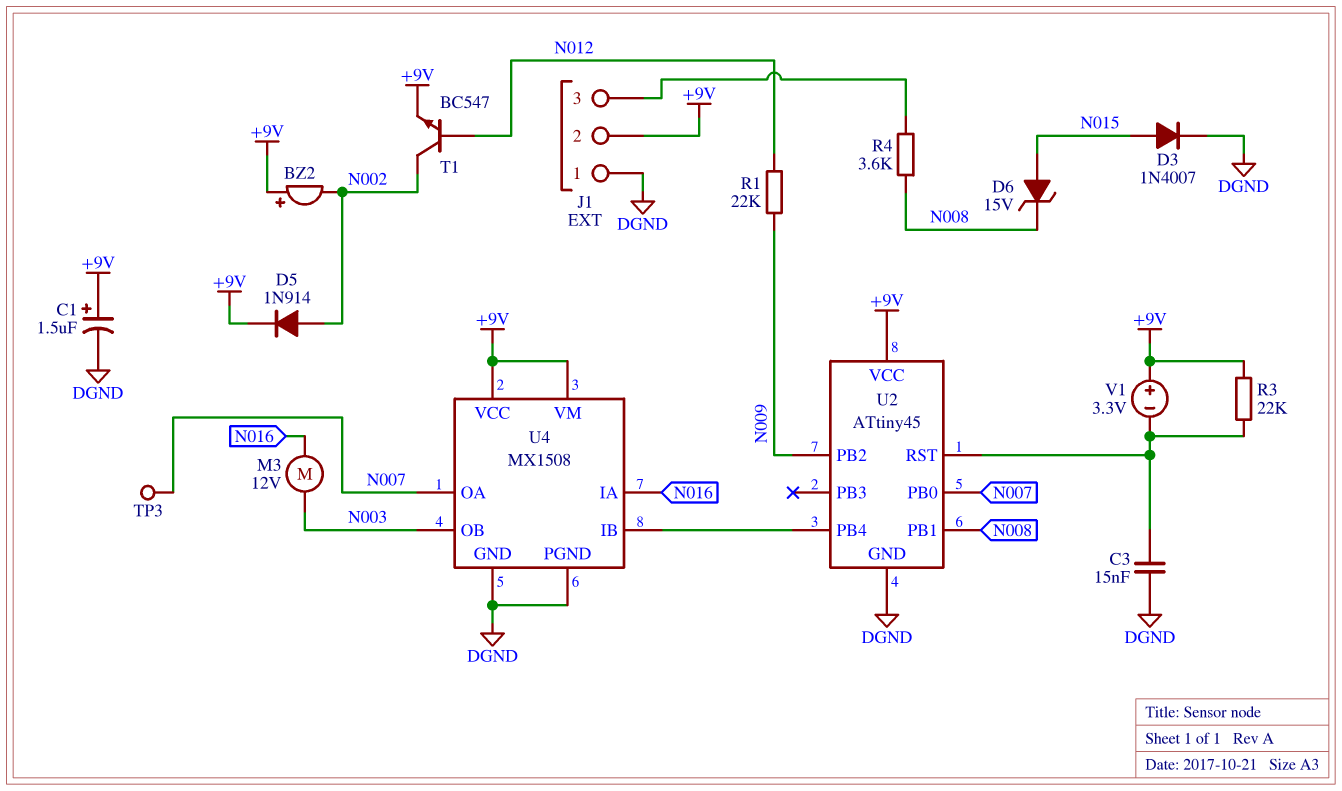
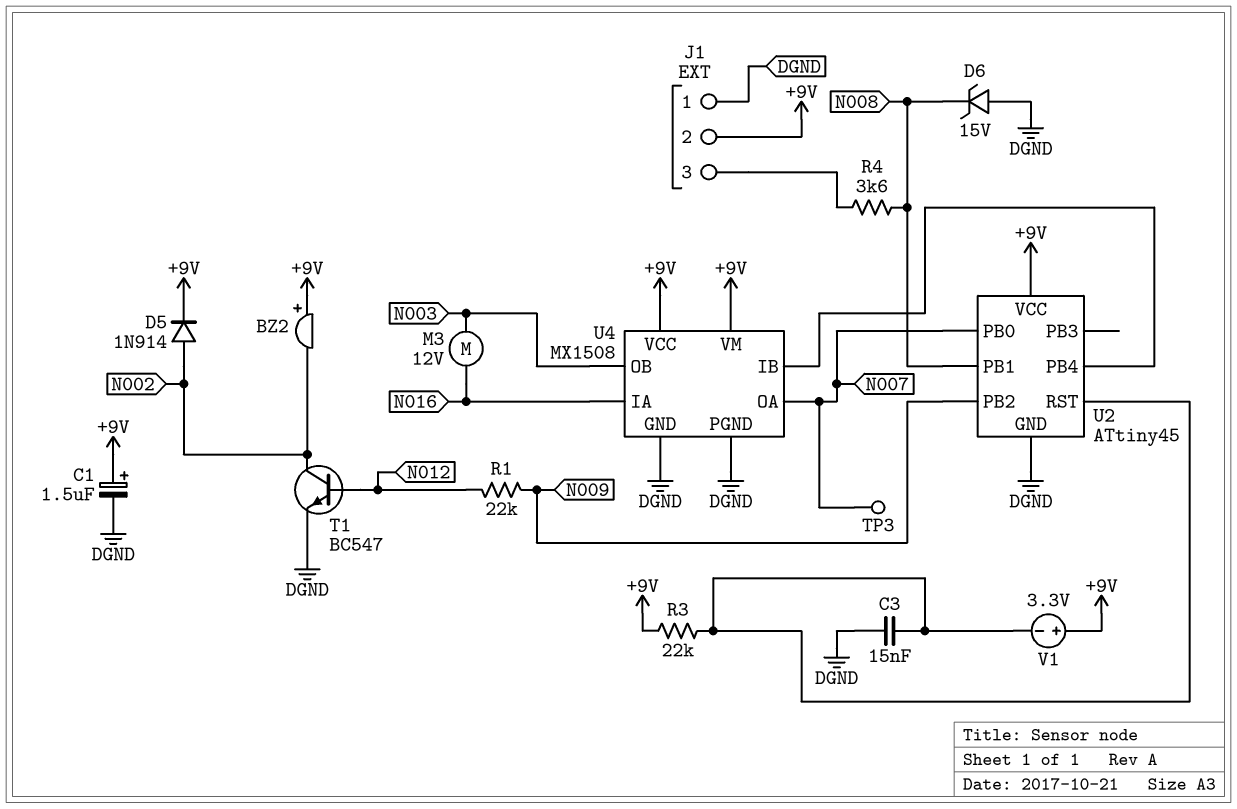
D3: diode 1N4007 (A N015, K DGND) -> none
D6: zener 15V (A N015, K N008) -> zener 15V (A DGND, K N008)
T1: NPN BC547 (B N012, C N002, E +9V) -> NPN BC547 (B N012, C N002, E DGND)

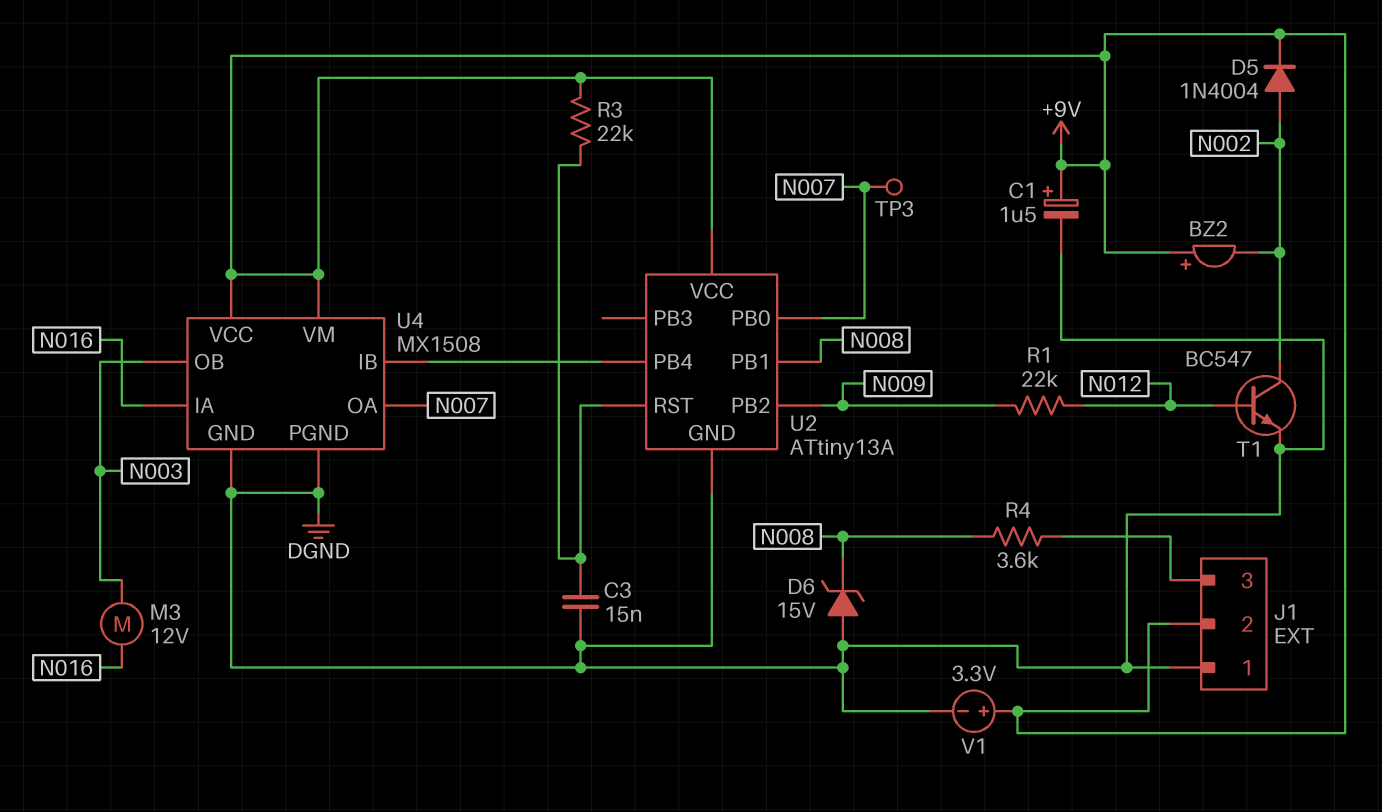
D5: diode 1N914 (A N002, K +9V) -> diode 1N4004 (A N002, K +9V)
U2: ATtiny45 -> ATtiny13A
V1: 3.3V (plus +9V, minus U2/RST) -> 3.3V (plus +9V, minus DGND)

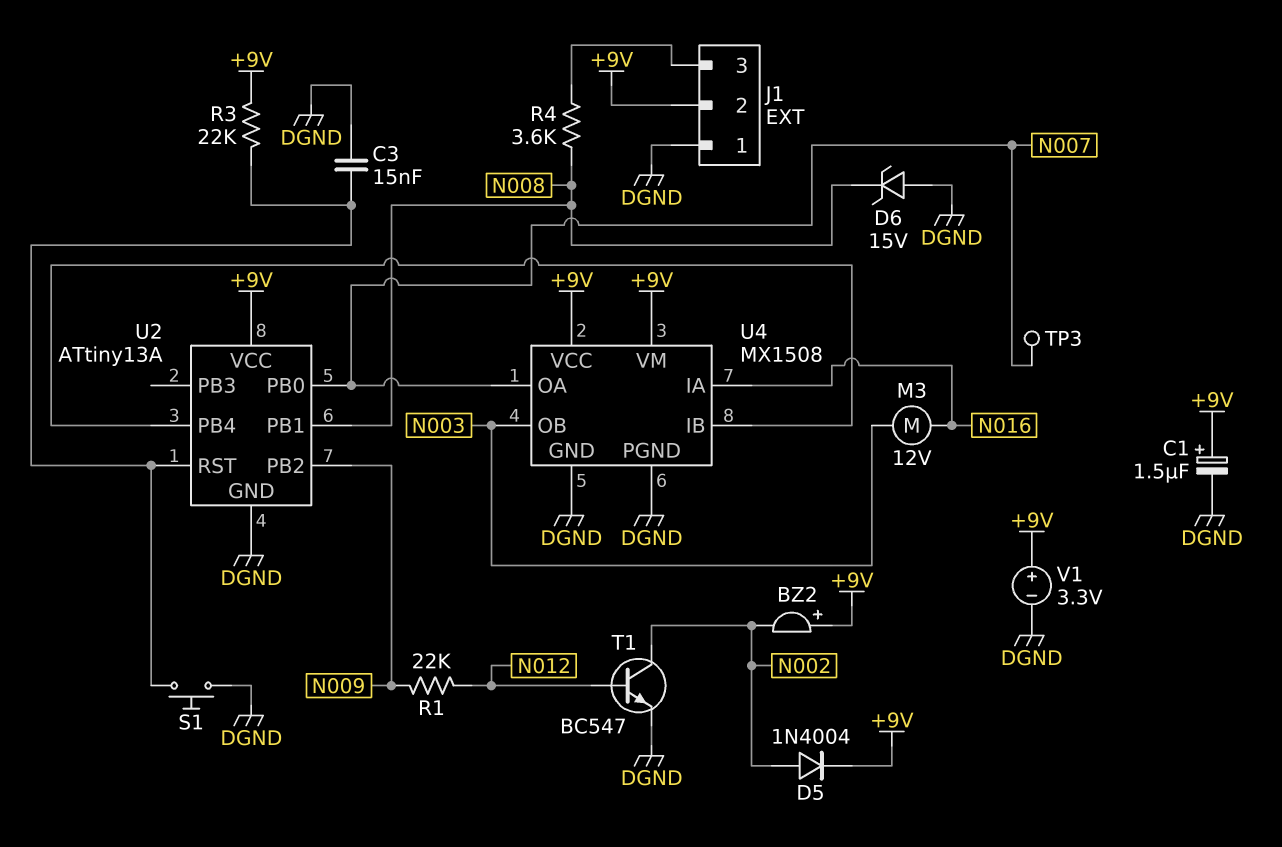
S1: none -> button (DGND, U2/RST)

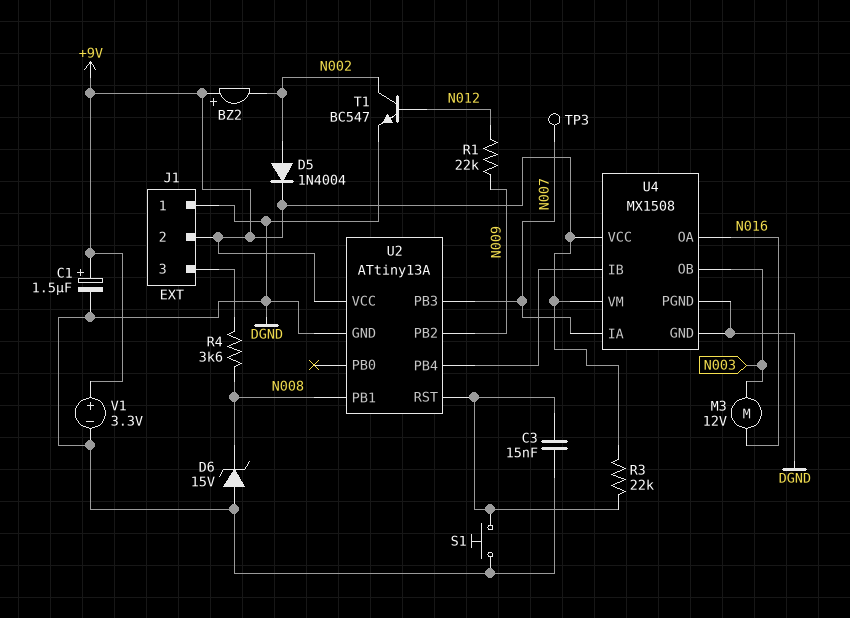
U2 pin PB0: N007 -> none
U2 pin PB3: none -> N007
U4 pin IA: N016 -> N007
U4 pin OA: N007 -> N016

